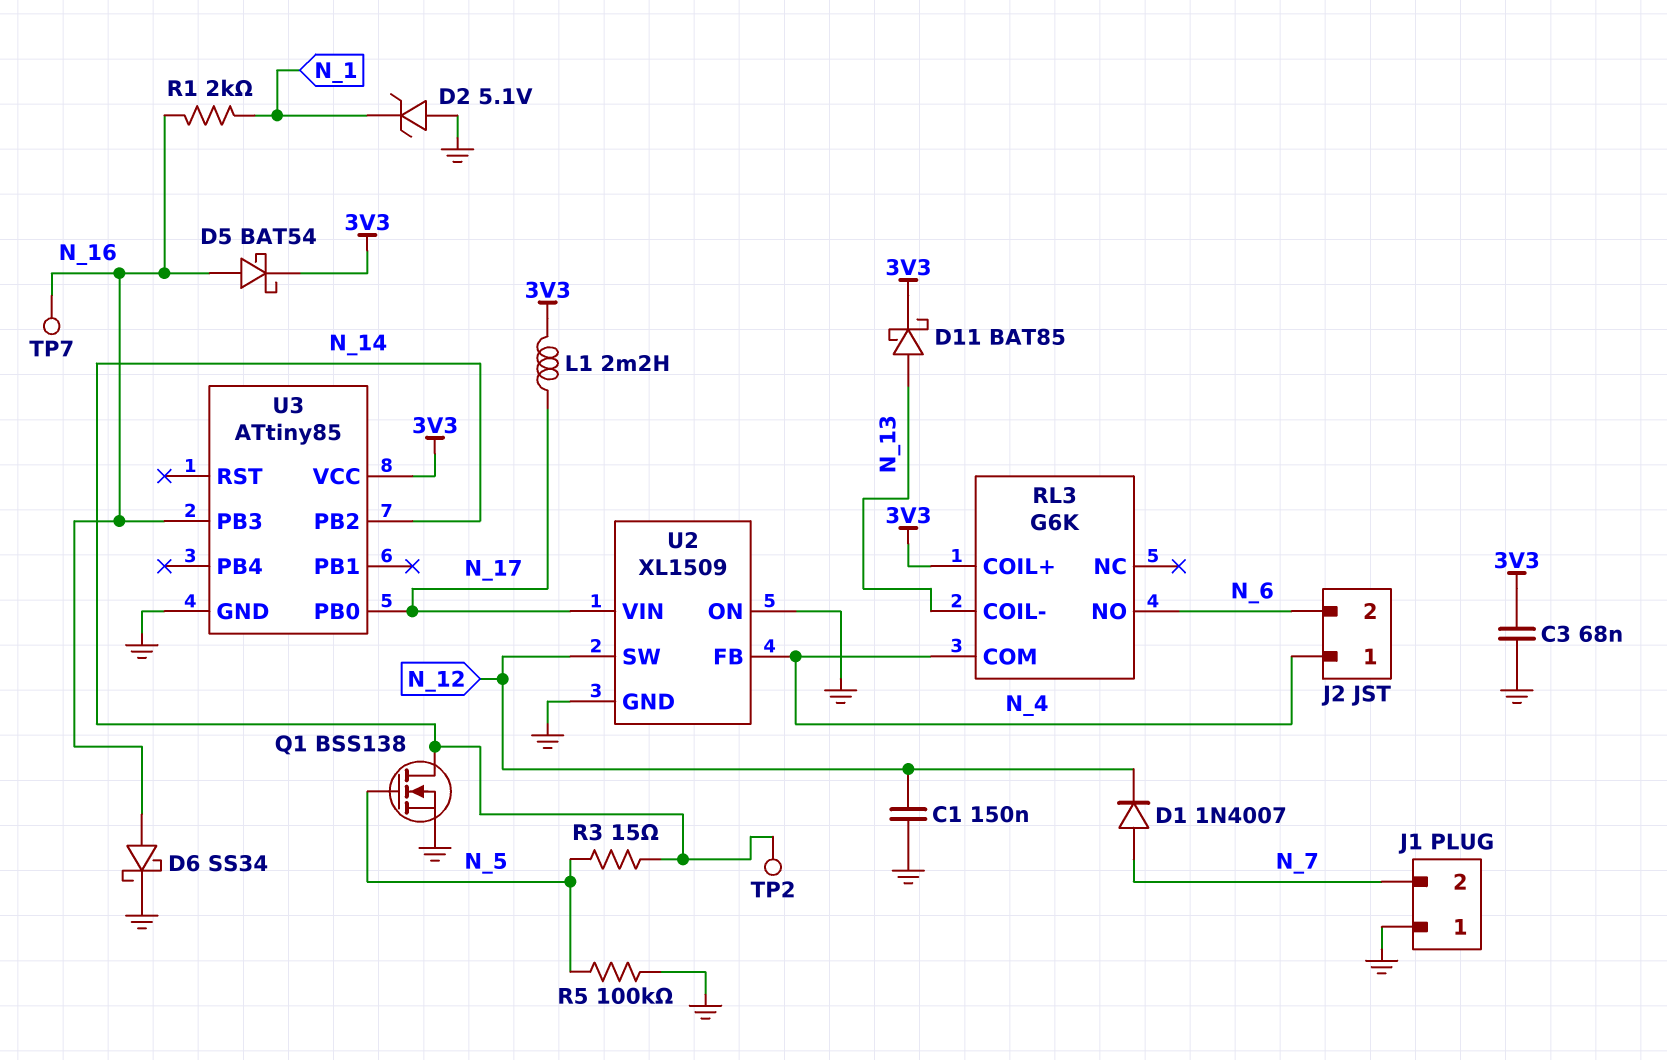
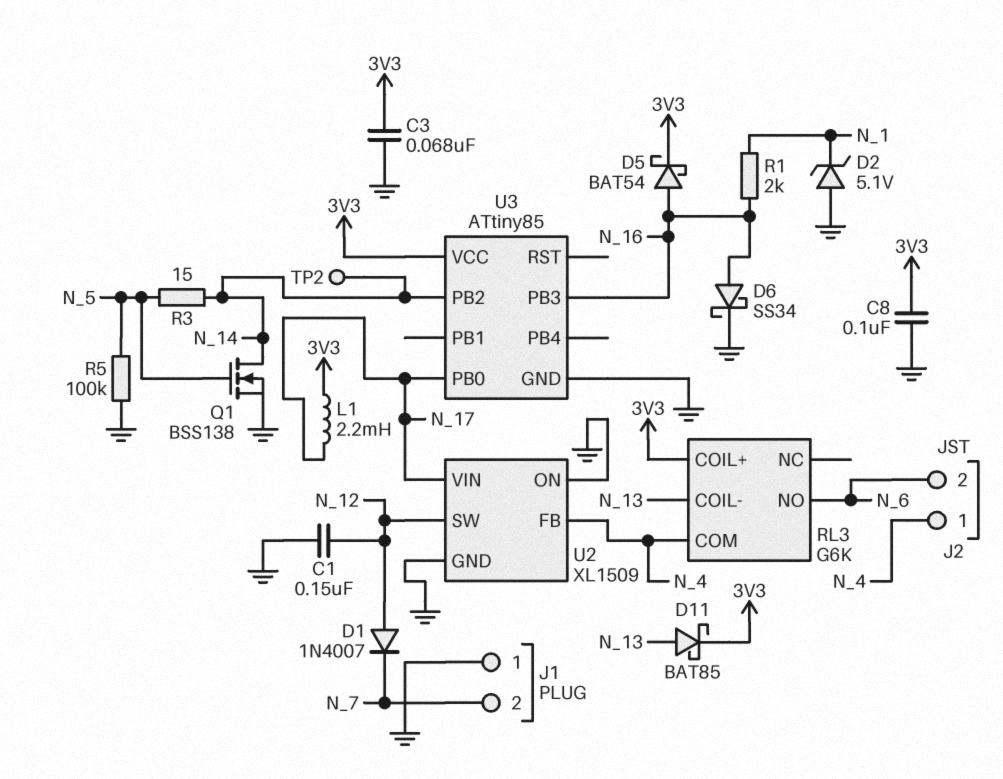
C8: none -> 100nF (3V3, GND)
D1: diode 1N4007 (A N_7, K N_12) -> diode 1N4007 (A N_12, K N_7)
TP7: test point (N_16) -> none

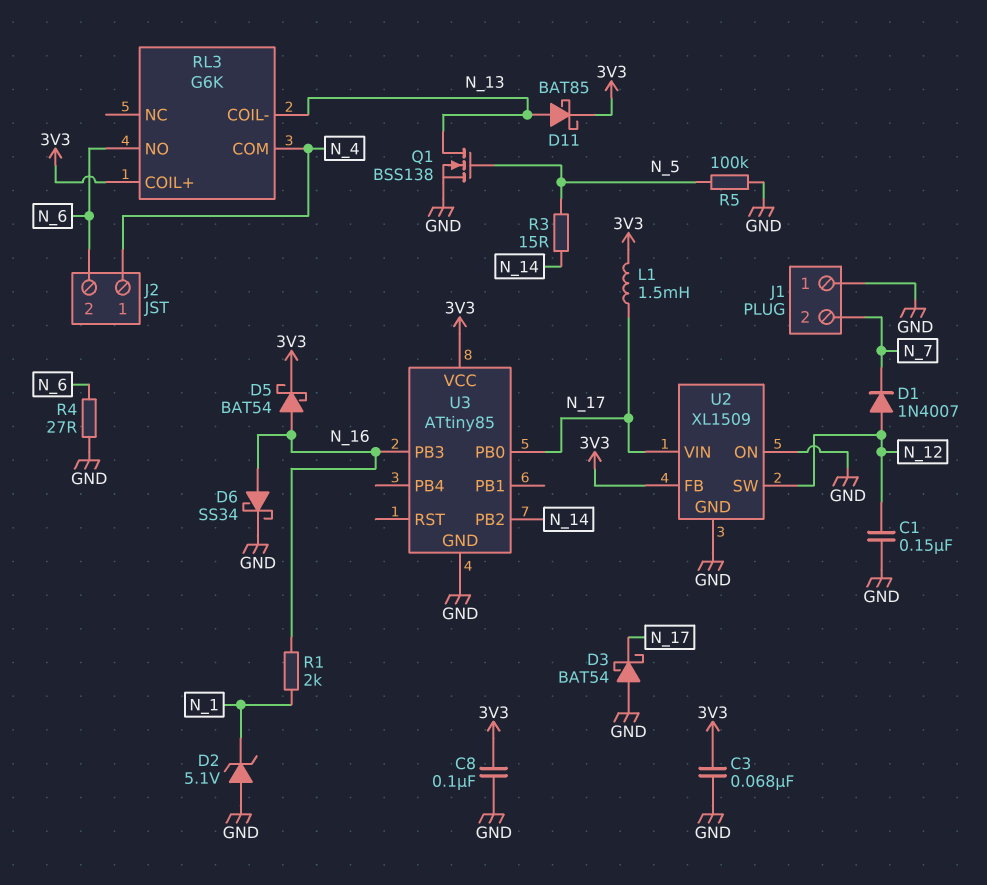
D3: none -> schottky BAT54 (A GND, K N_17)
L1: 2.2mH (3V3, N_17) -> 1.5mH (3V3, N_17)
Q1: NMOS BSS138 (G N_5, D N_14, S GND) -> NMOS BSS138 (G N_5, D N_13, S GND)
R4: none -> 27 (GND, N_6)
TP2: test point (N_14) -> none
U2 pin FB: N_4 -> 3V3

